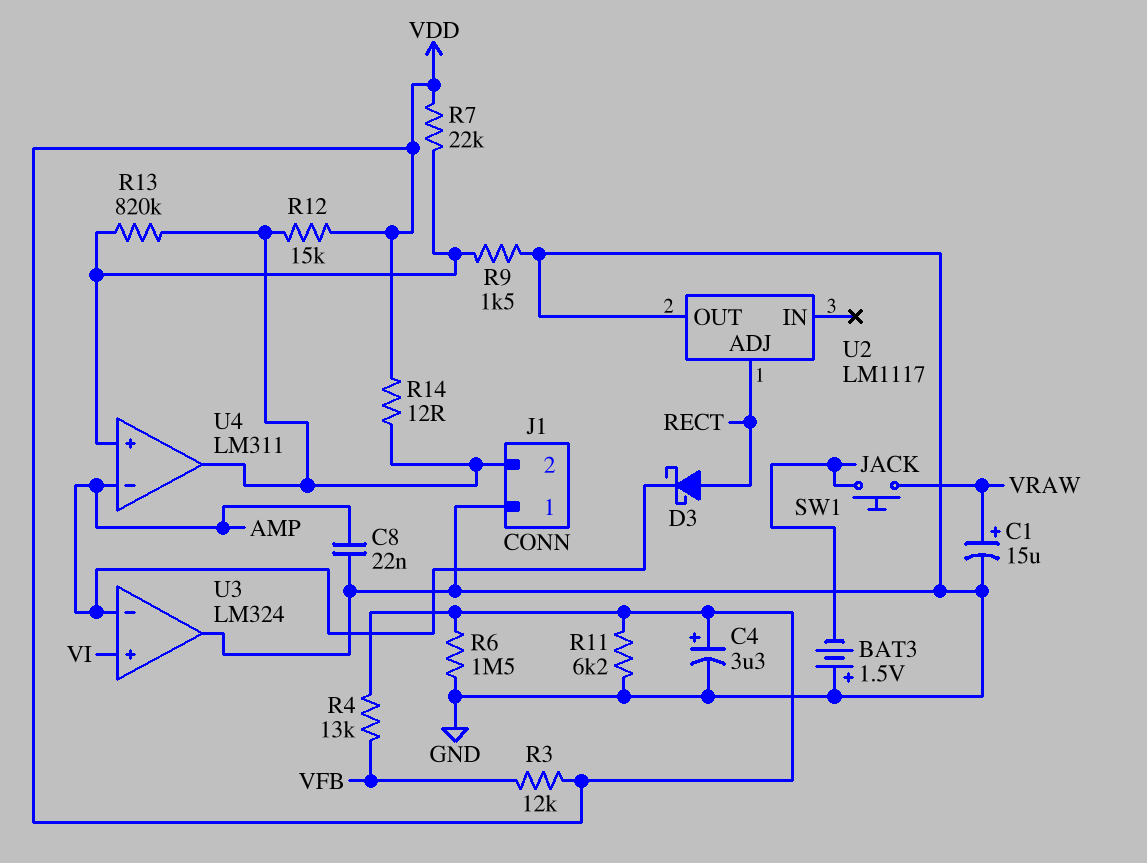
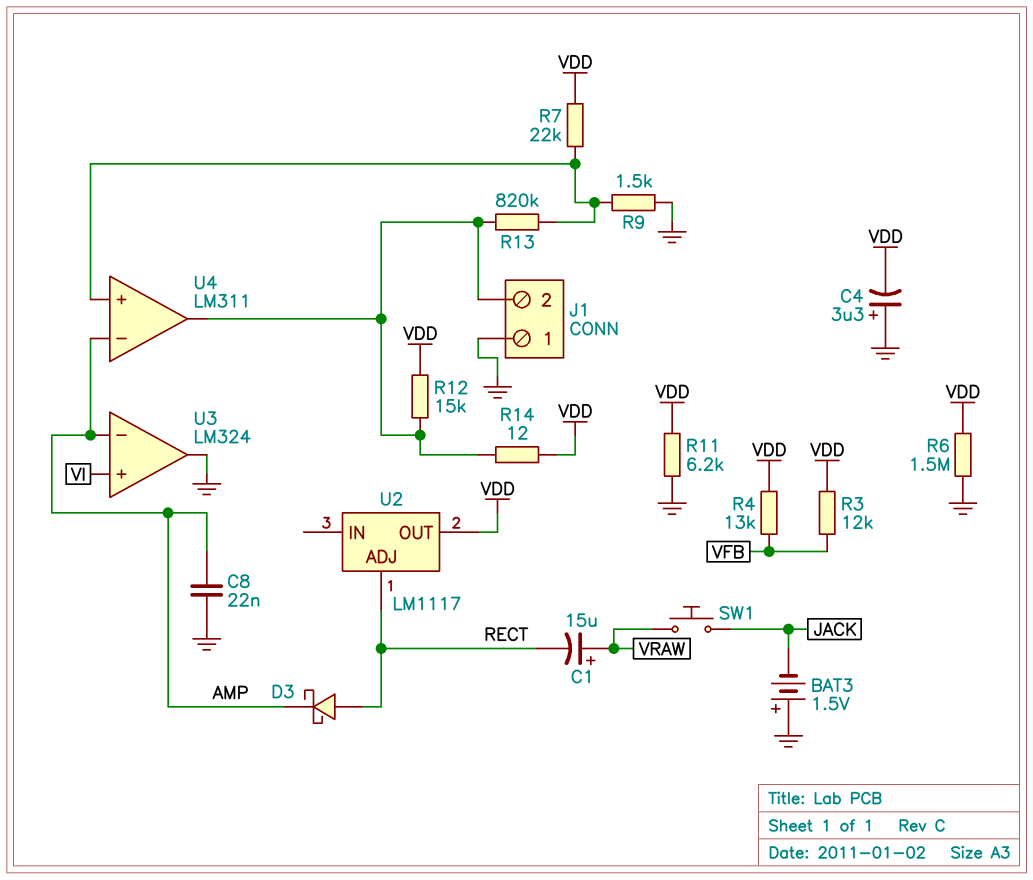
C1: 15uF (plus VRAW, minus GND) -> 15uF (plus VRAW, minus RECT)
C4: 3.3uF (plus VDD, minus GND) -> 3.3uF (plus GND, minus VDD)
U2 pin OUT: GND -> VDD

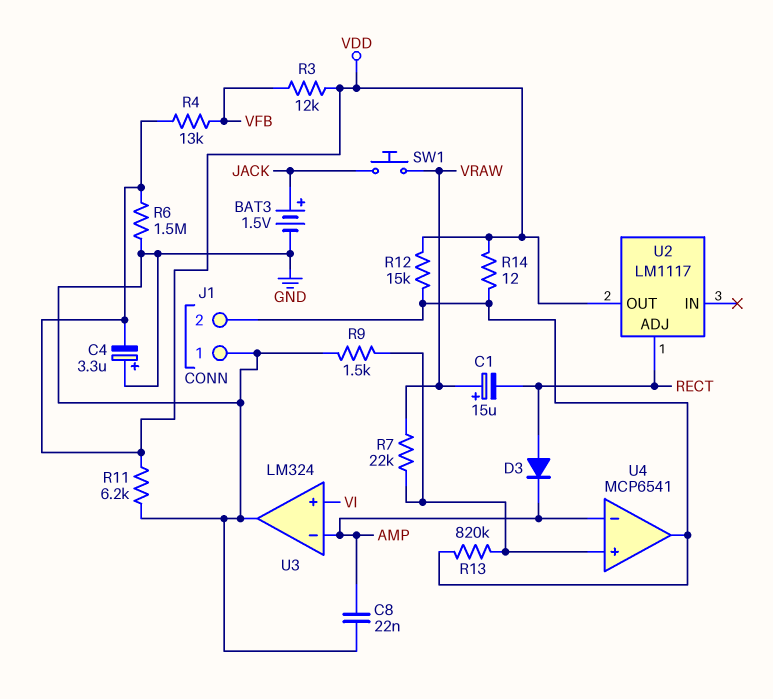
BAT3: 1.5V (plus GND, minus JACK) -> 1.5V (plus JACK, minus GND)
D3: schottky (A RECT, K AMP) -> diode (A RECT, K AMP)
R7: 22k (U4/in+, VDD) -> 22k (U4/in+, VRAW)
U4: LM311 -> MCP6541

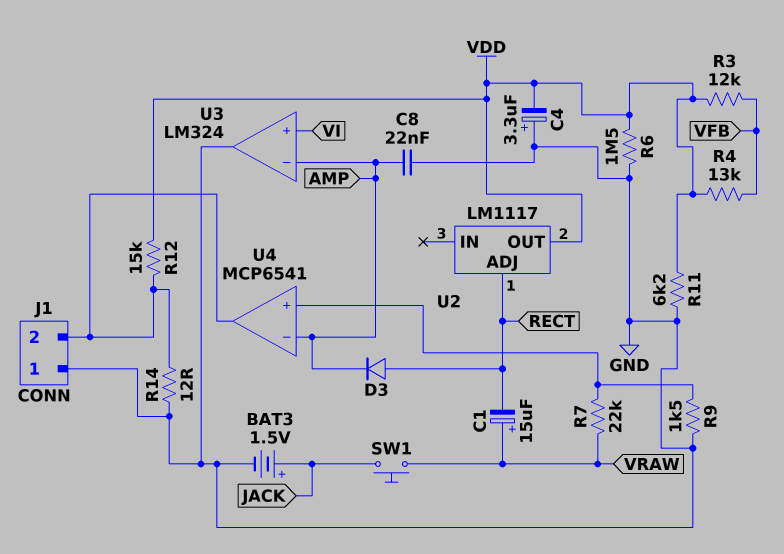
R13: 820k (J1/2, U4/in+) -> none
R14: 12 (J1/2, VDD) -> 12 (GND, J1/2)

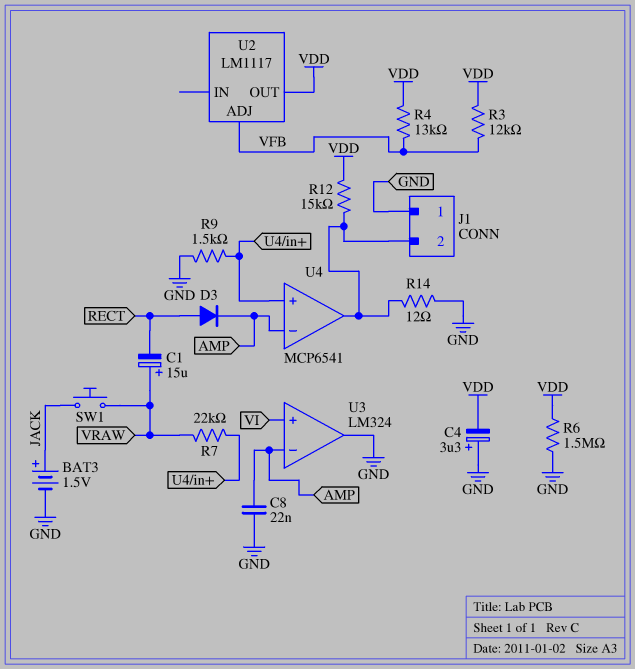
R11: 6.2k (GND, VDD) -> none
U2 pin ADJ: RECT -> VFB

